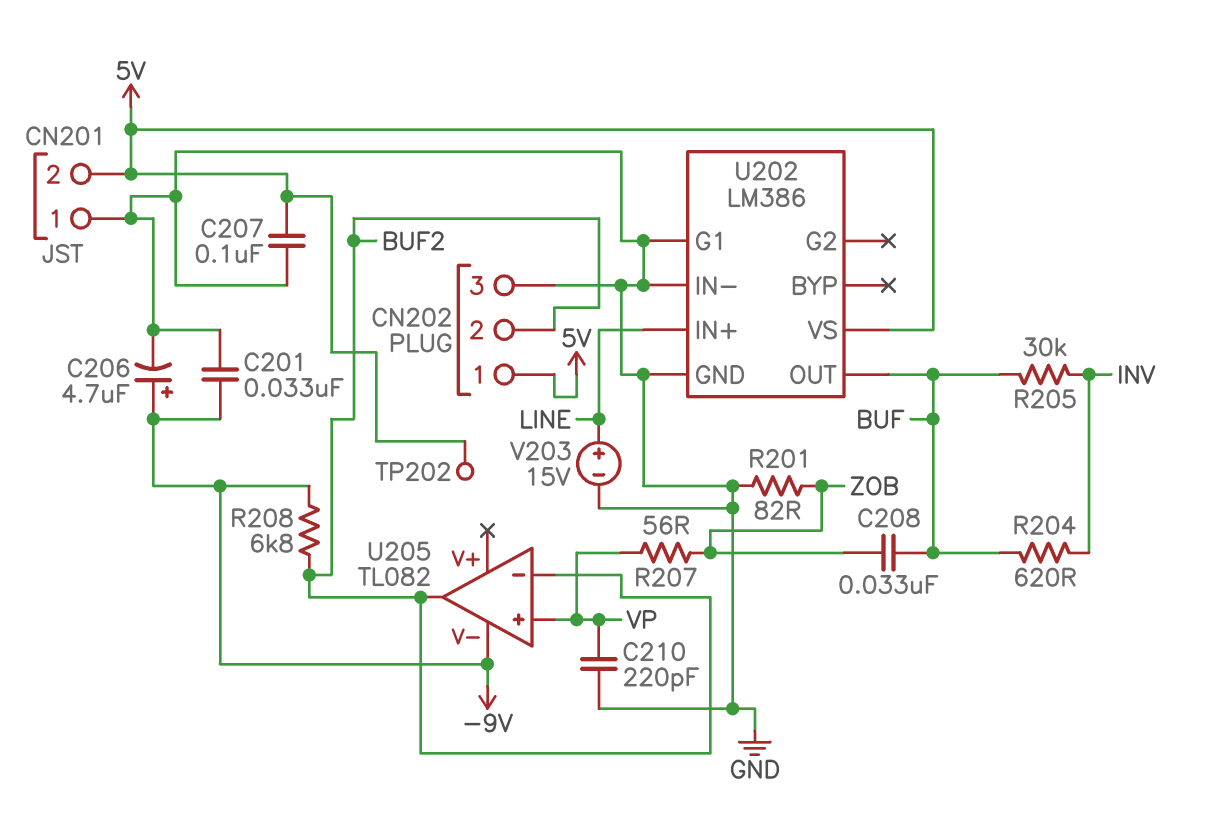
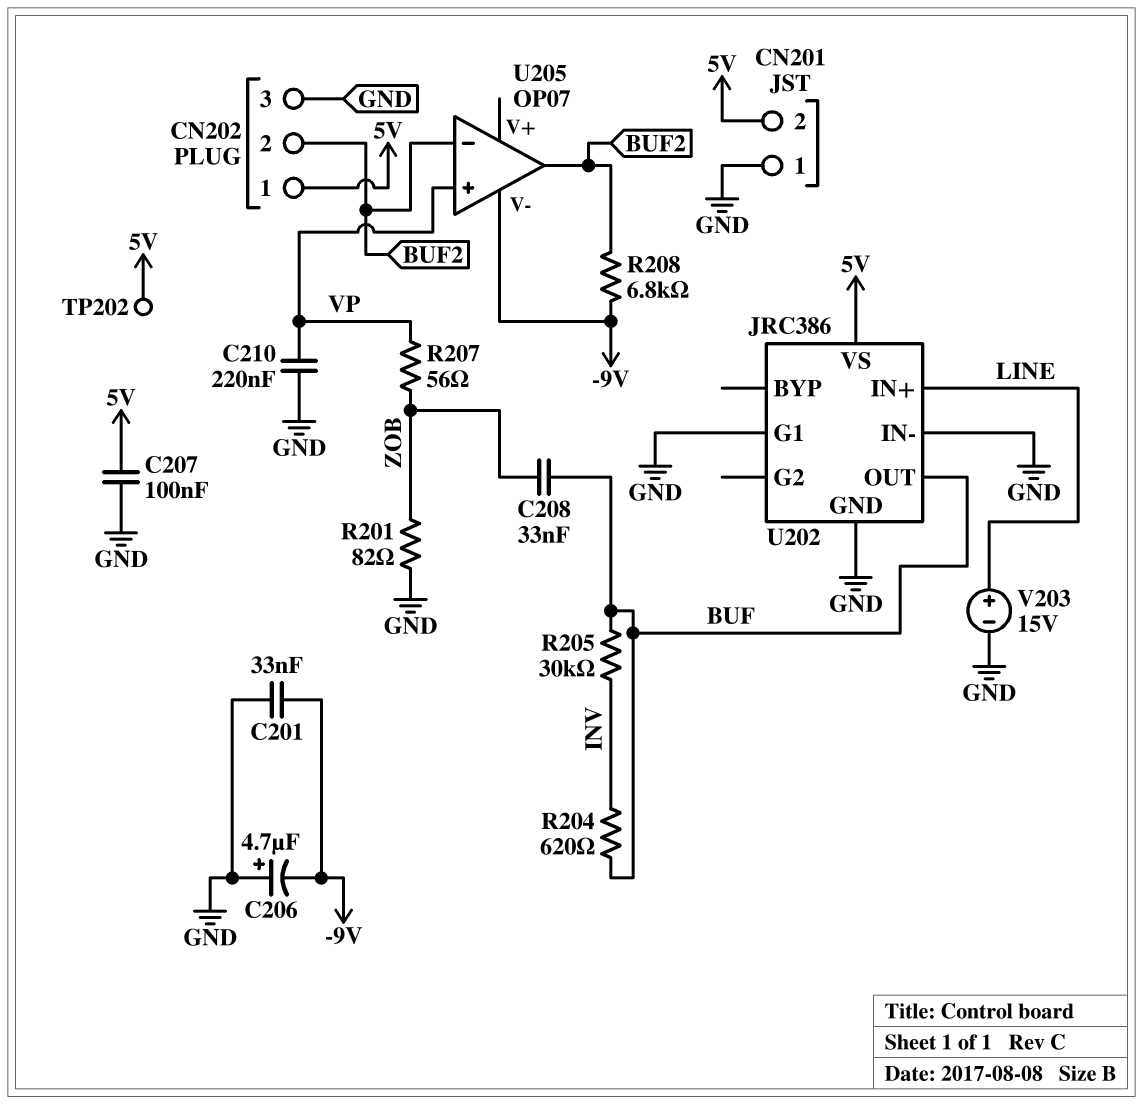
C206: 4.7uF (plus -9V, minus GND) -> 4.7uF (plus GND, minus -9V)
C210: 220pF (GND, VP) -> 220nF (GND, VP)
U202: LM386 -> JRC386
U205: TL082 -> OP07

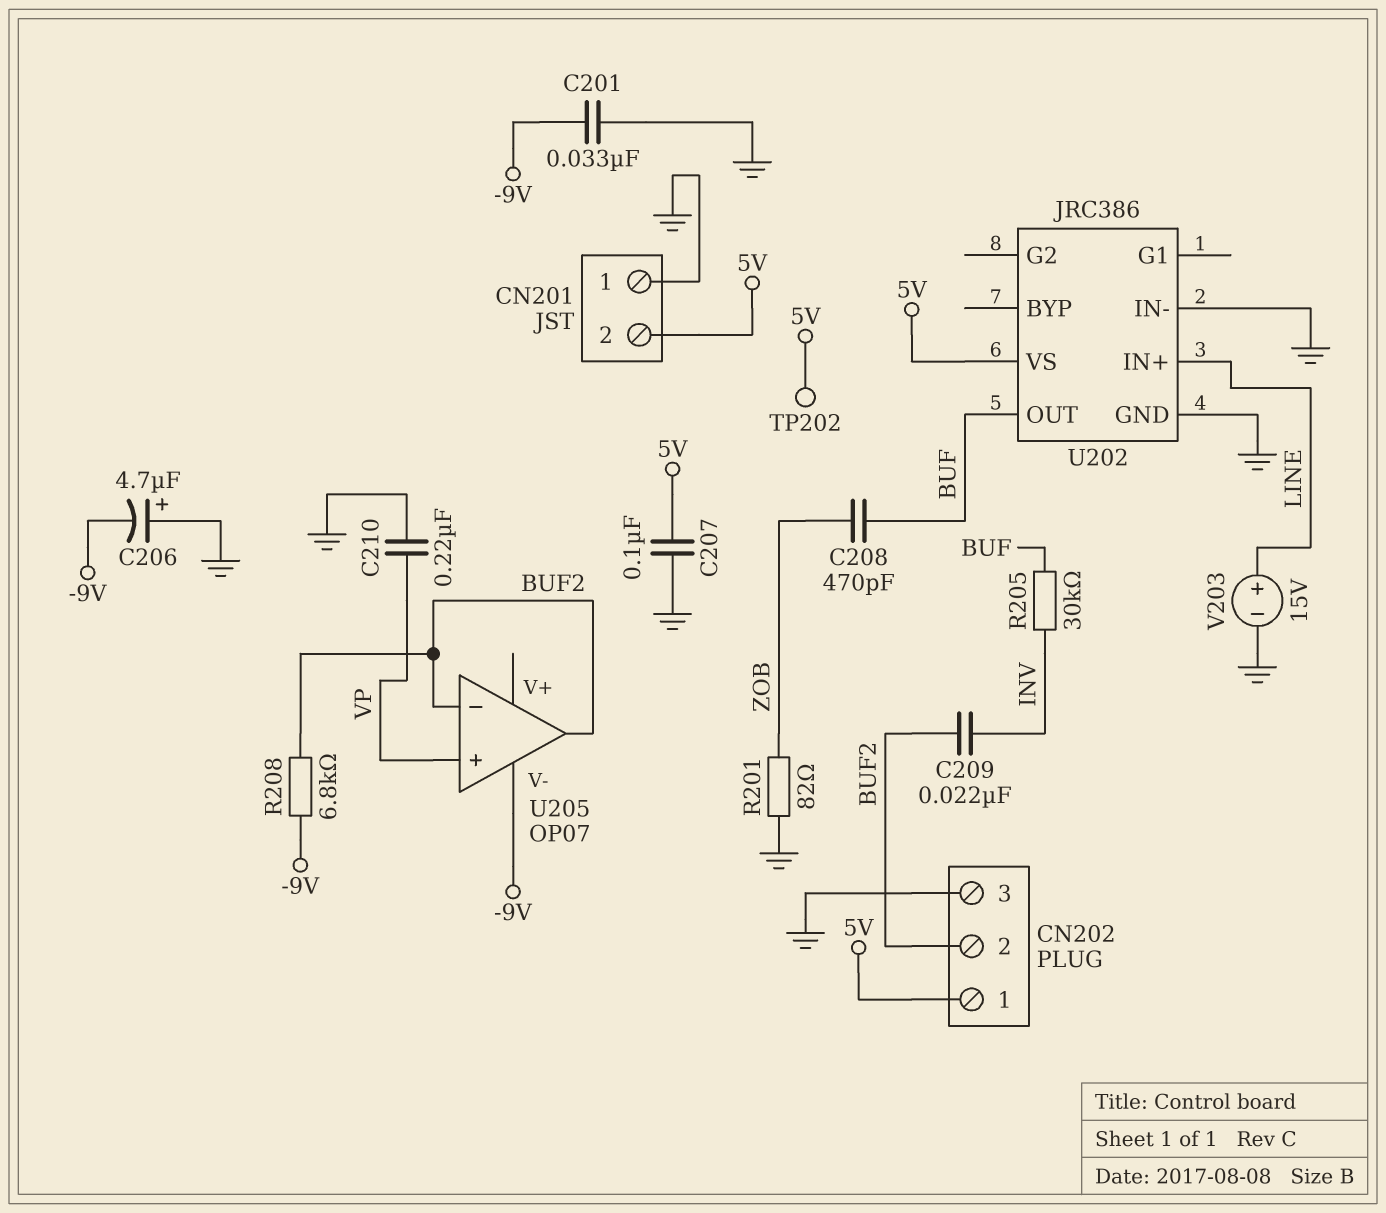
C208: 33nF (BUF, ZOB) -> 470pF (BUF, ZOB)
C209: none -> 22nF (BUF2, INV)
R204: 620 (BUF, INV) -> none
R207: 56 (VP, ZOB) -> none
U202 pin G1: GND -> none

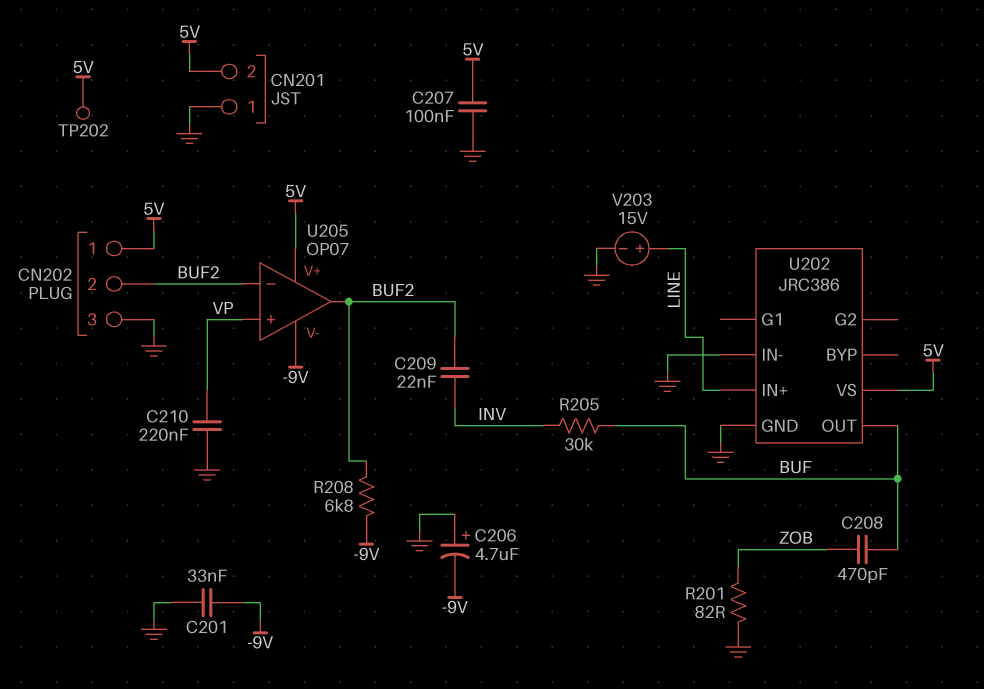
U205 pin V+: none -> 5V

